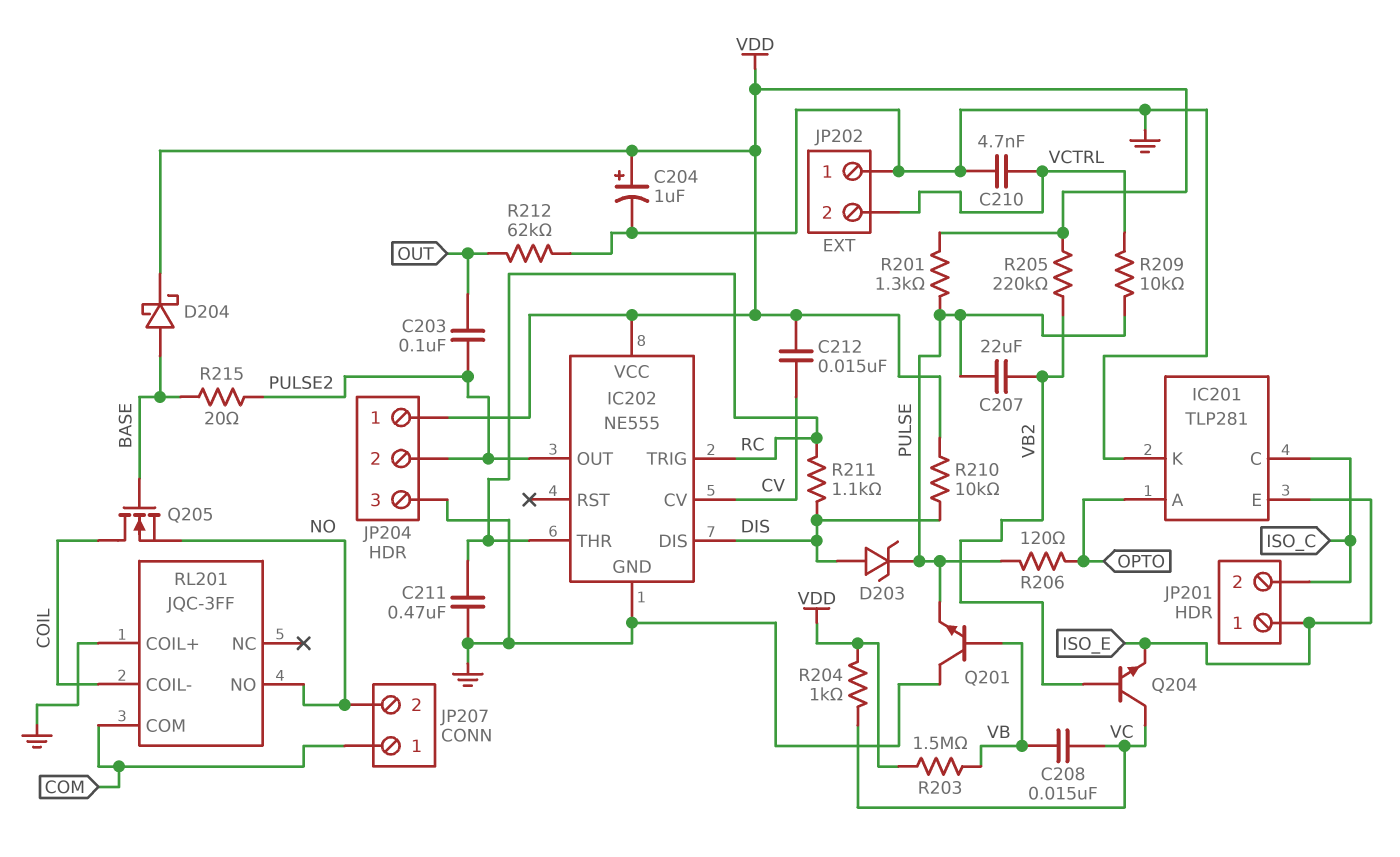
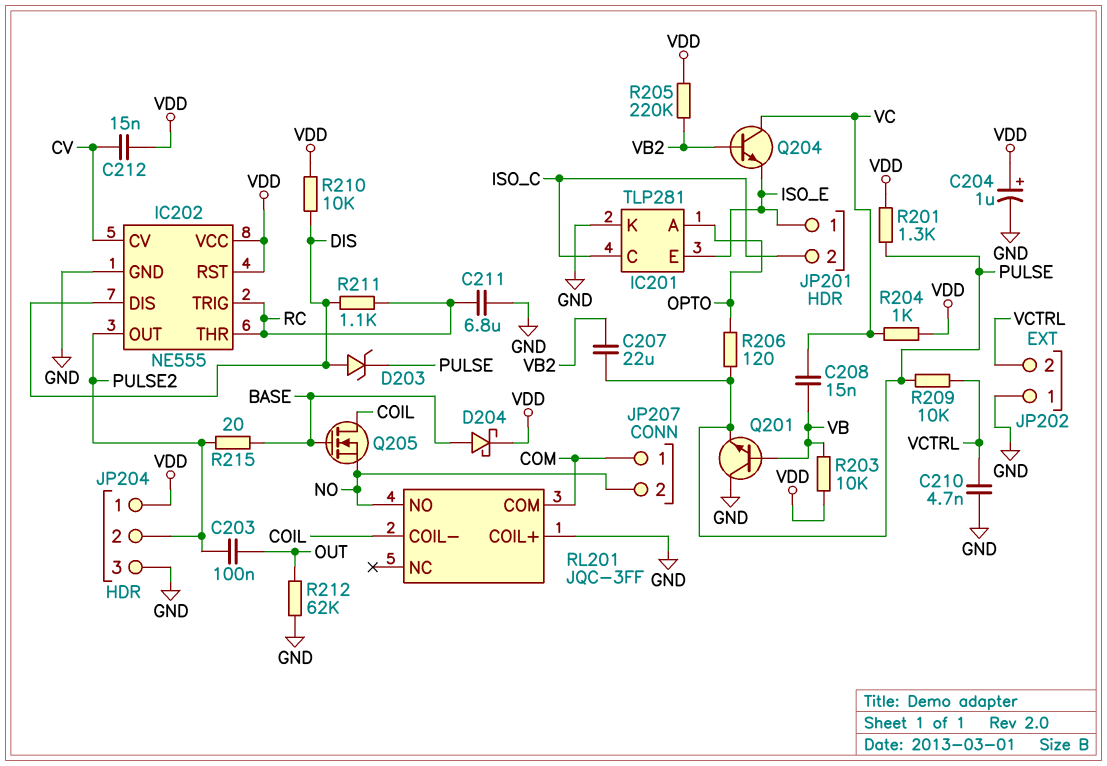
C211: 470nF (GND, RC) -> 6.8uF (GND, RC)
IC202 pin RST: none -> VDD
R203: 1.5M (VB, VDD) -> 10k (VB, VDD)

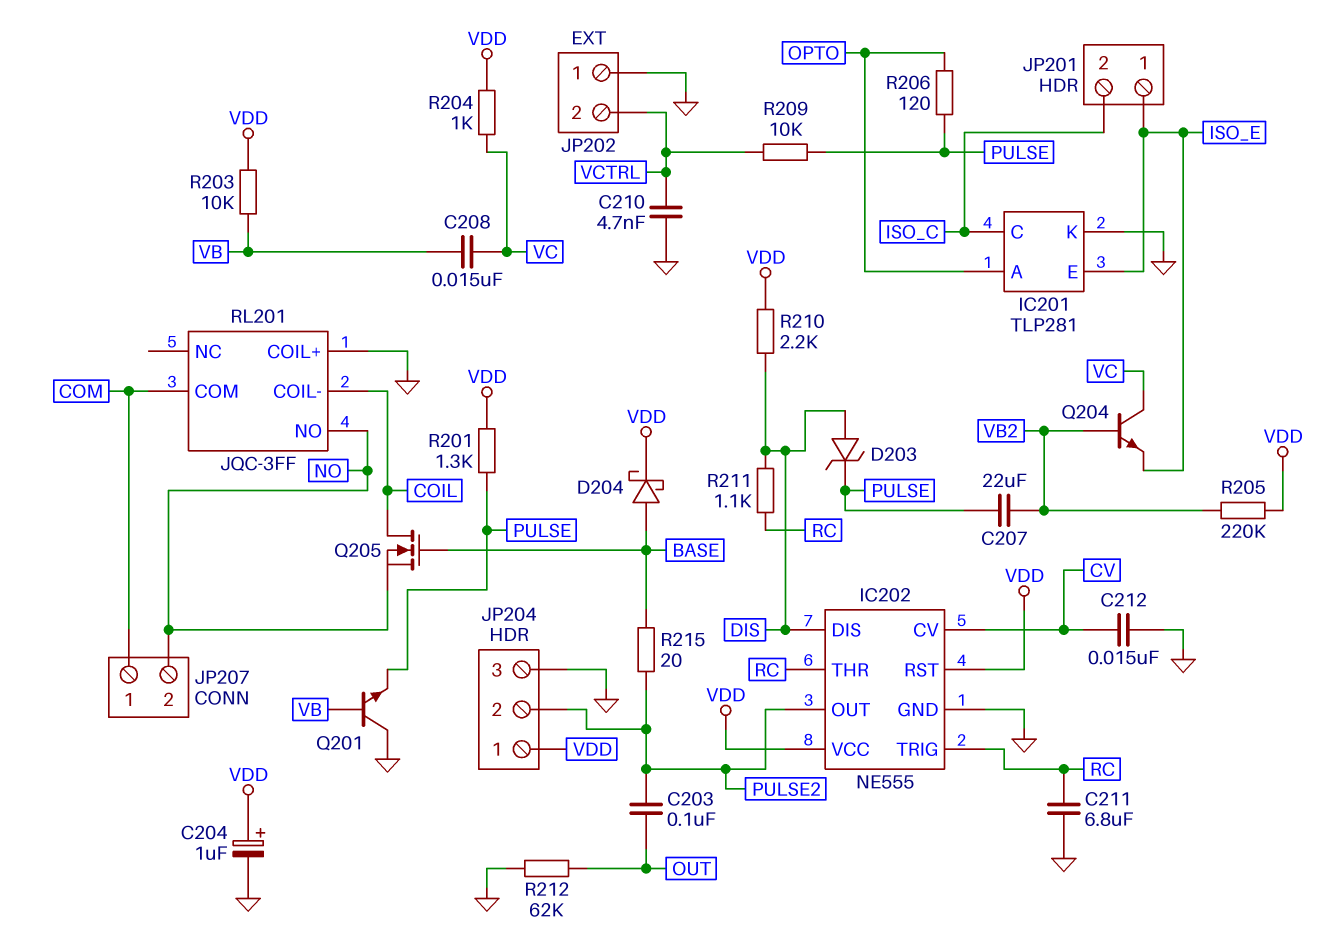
C212: 15nF (CV, VDD) -> 15nF (CV, GND)
R210: 10k (DIS, VDD) -> 2.2k (DIS, VDD)

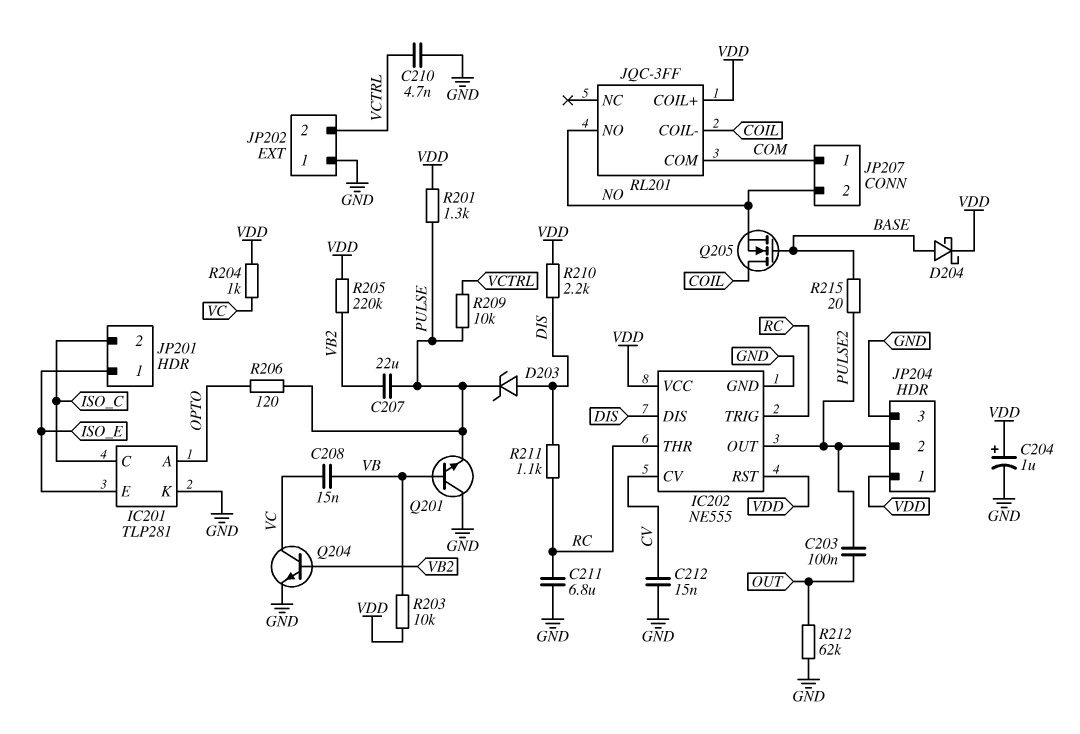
Q204: NPN (B VB2, C VC, E ISO_E) -> NPN (B VB2, C VC, E GND)
RL201 pin COIL+: GND -> VDD

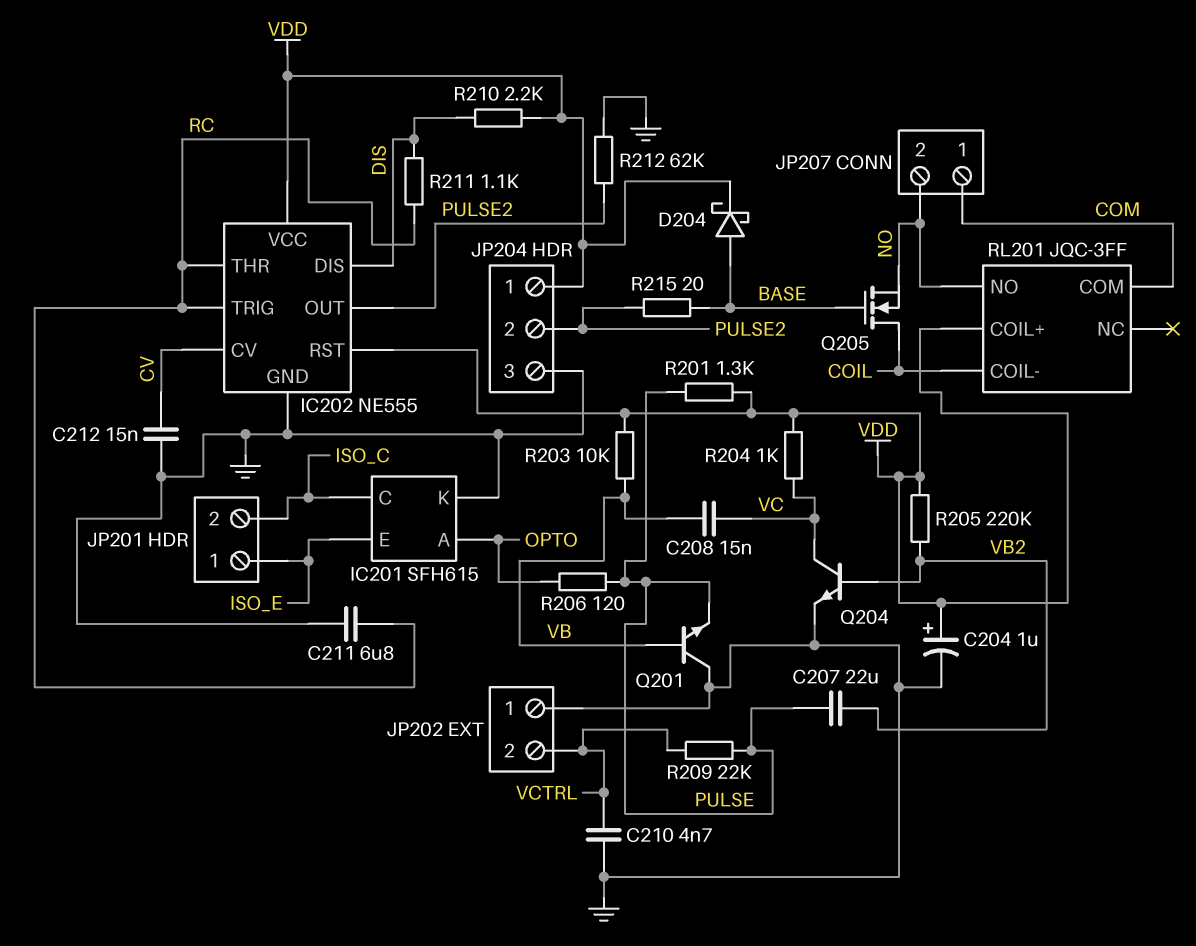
C203: 100nF (OUT, PULSE2) -> none
D203: zener (A DIS, K PULSE) -> none
IC201: TLP281 -> SFH615
R209: 10k (PULSE, VCTRL) -> 22k (PULSE, VCTRL)
R212: 62k (GND, OUT) -> 62k (GND, PULSE2)

